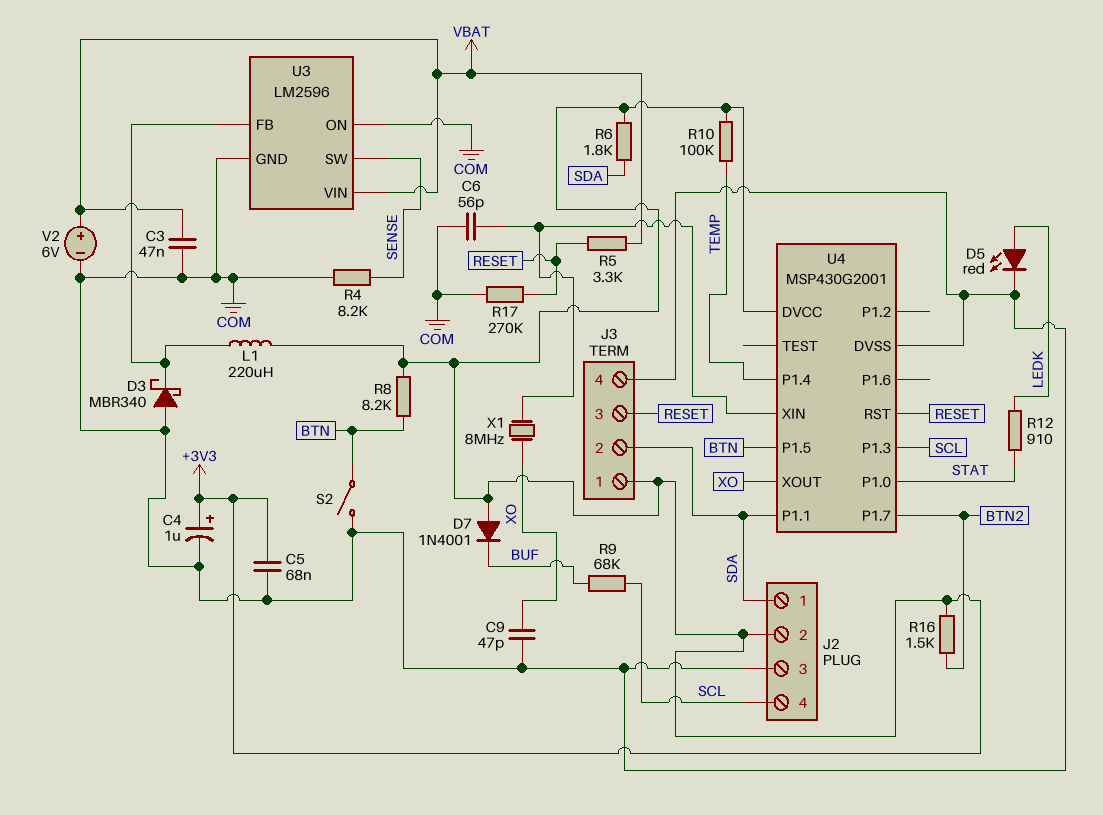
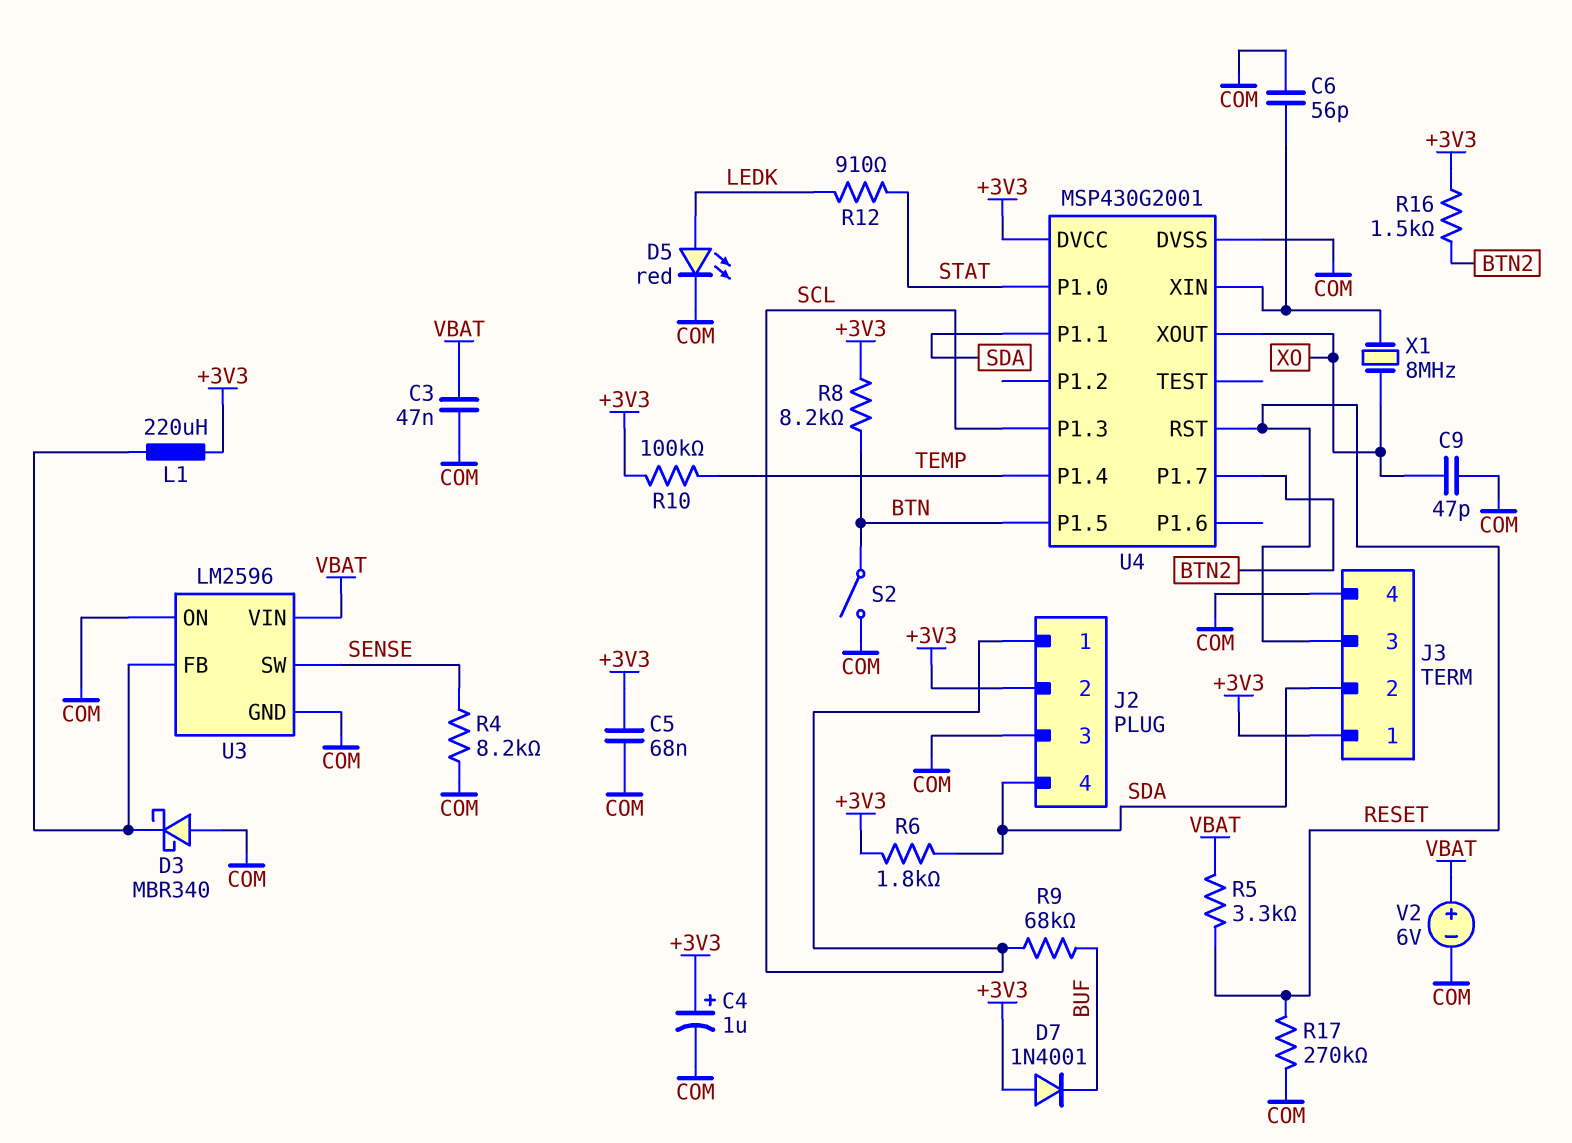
J2 pin 1: SDA -> SCL
J2 pin 4: SCL -> SDA

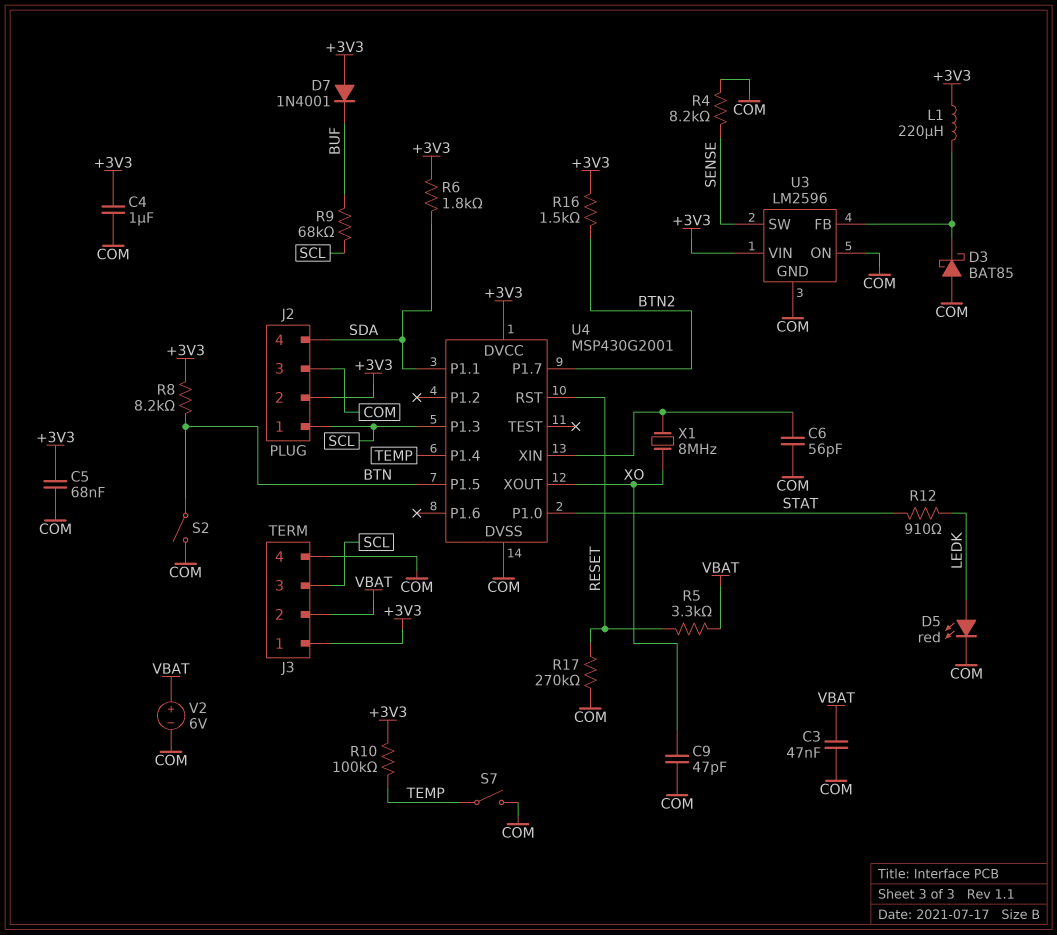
C4: 1uF (plus +3V3, minus COM) -> 1uF (+3V3, COM)
D3: schottky MBR340 (A COM, K U3/FB) -> schottky BAT85 (A COM, K U3/FB)
J3 pin 2: SDA -> VBAT
J3 pin 3: RESET -> SCL
S7: none -> switch (COM, TEMP)
U3 pin VIN: VBAT -> +3V3

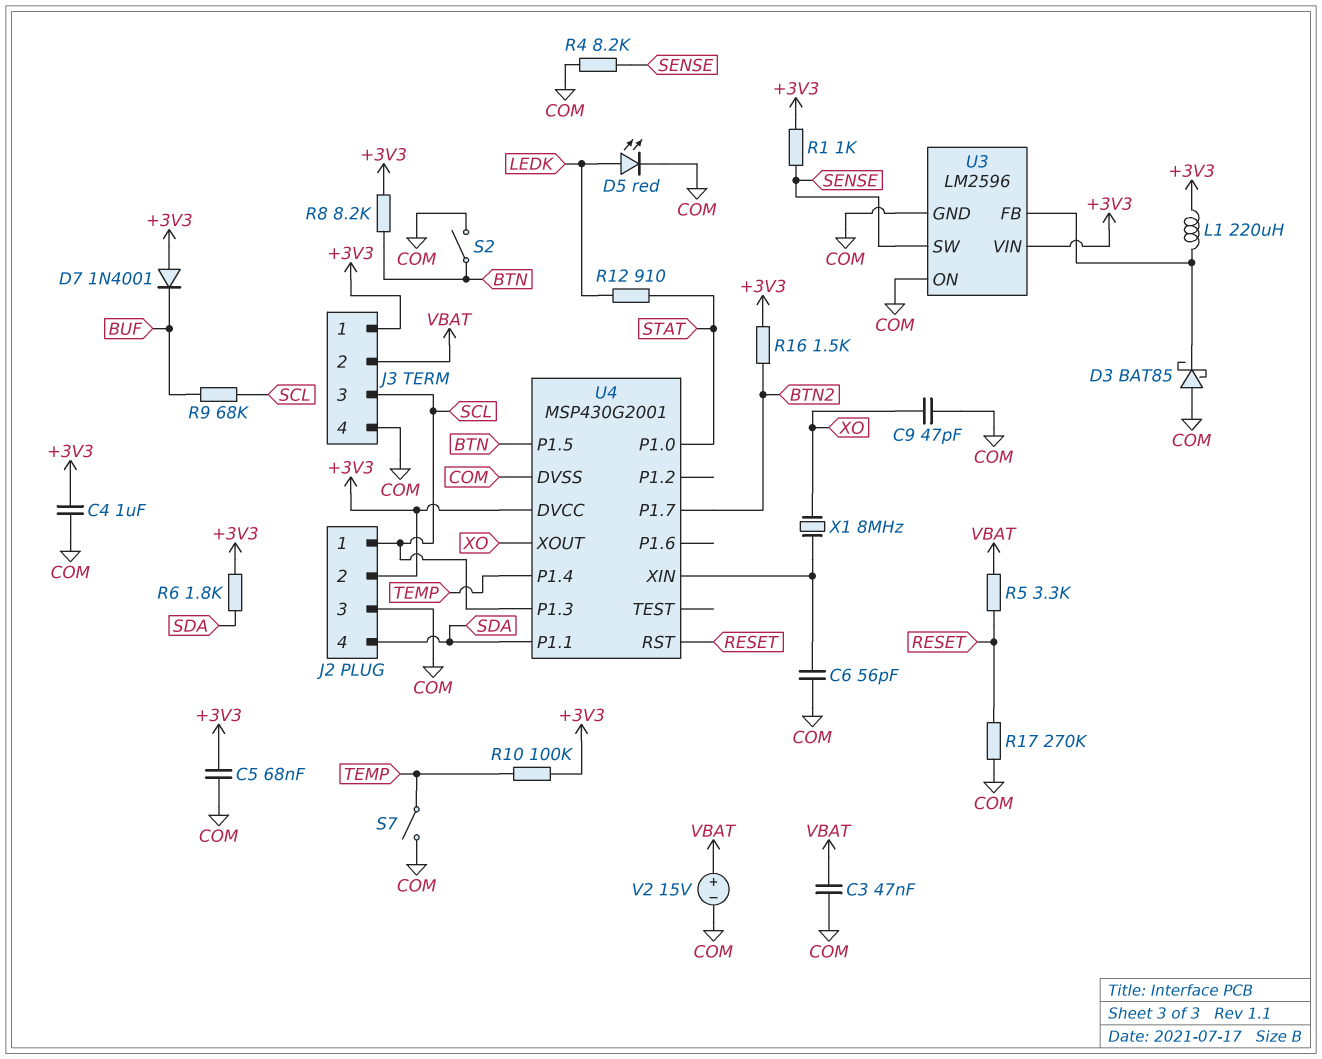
R1: none -> 1k (+3V3, SENSE)
V2: 6V (plus VBAT, minus COM) -> 15V (plus VBAT, minus COM)

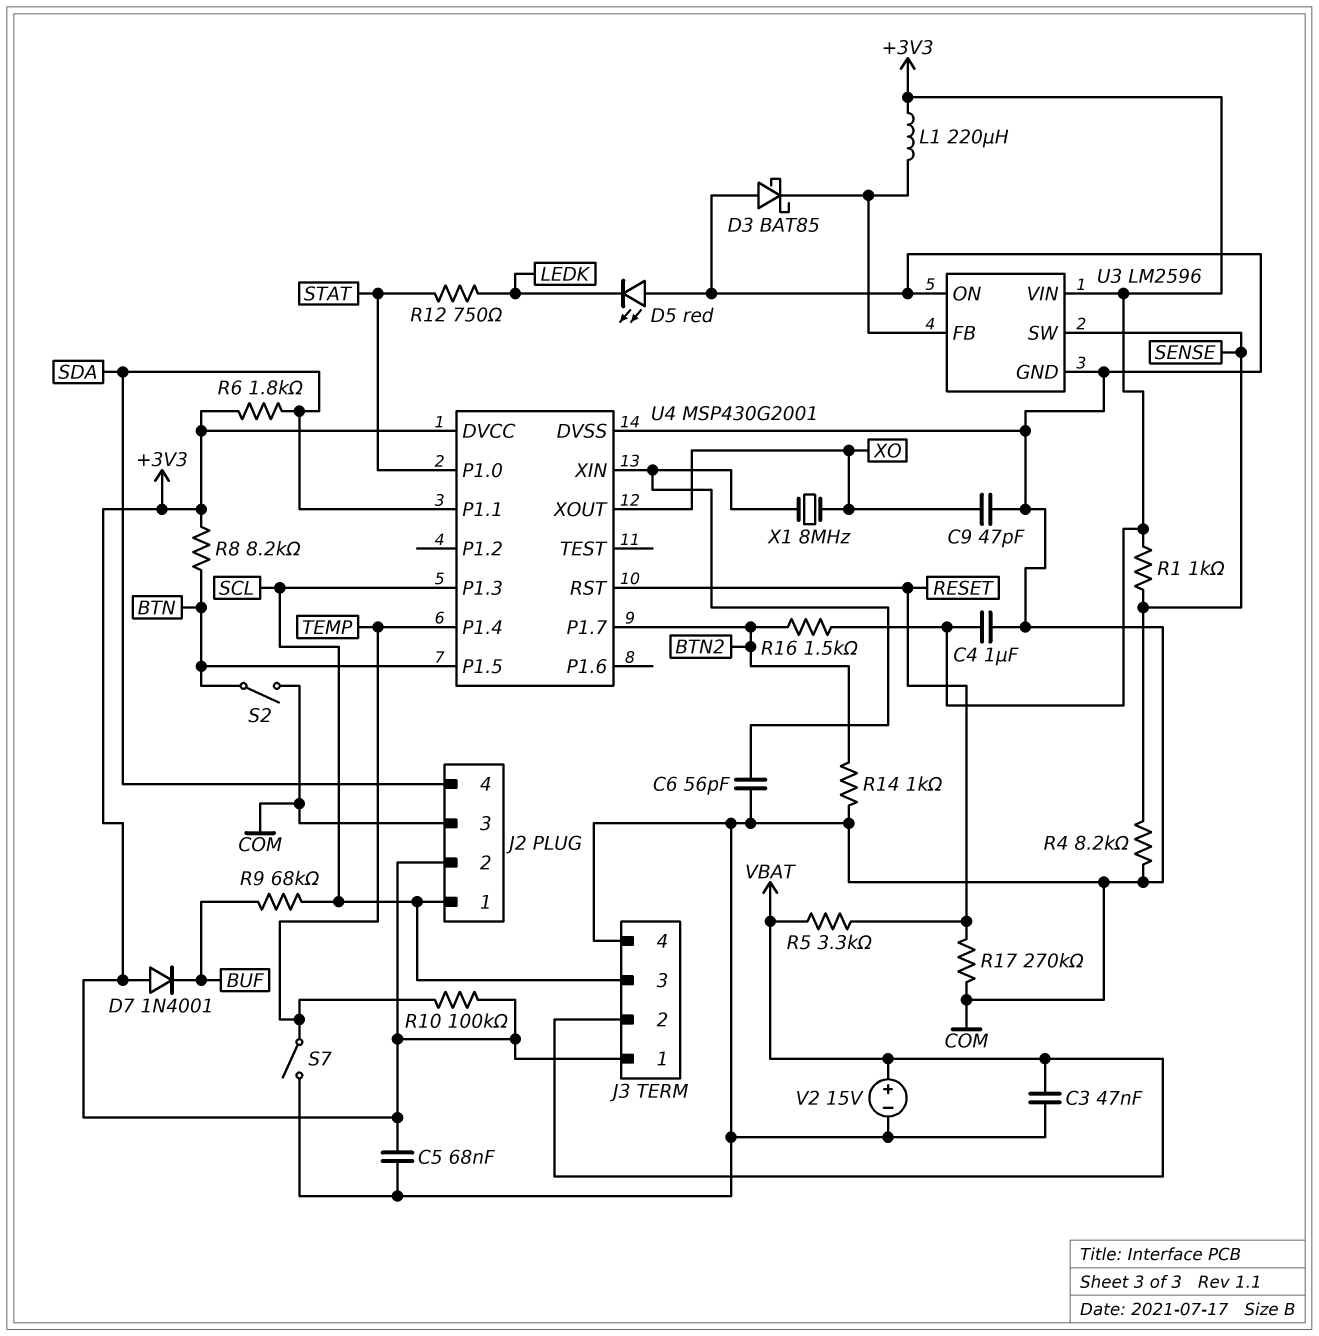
D5: LED red (A LEDK, K COM) -> LED red (A COM, K LEDK)
R12: 910 (LEDK, STAT) -> 750 (LEDK, STAT)
R14: none -> 1k (BTN2, COM)

